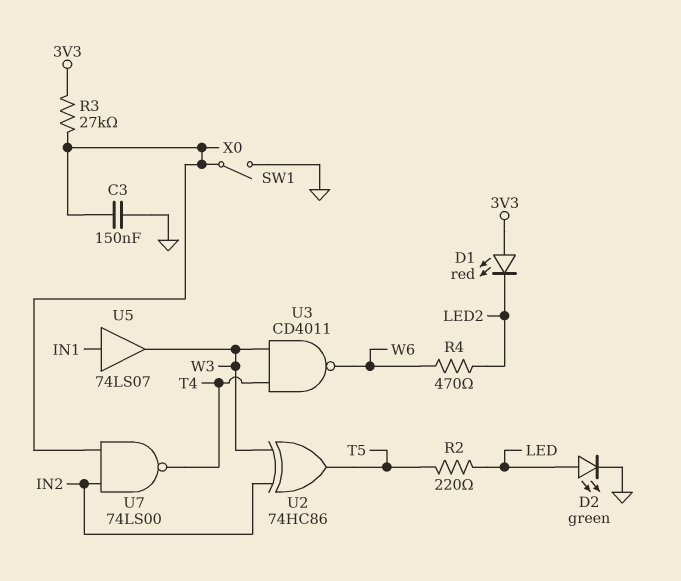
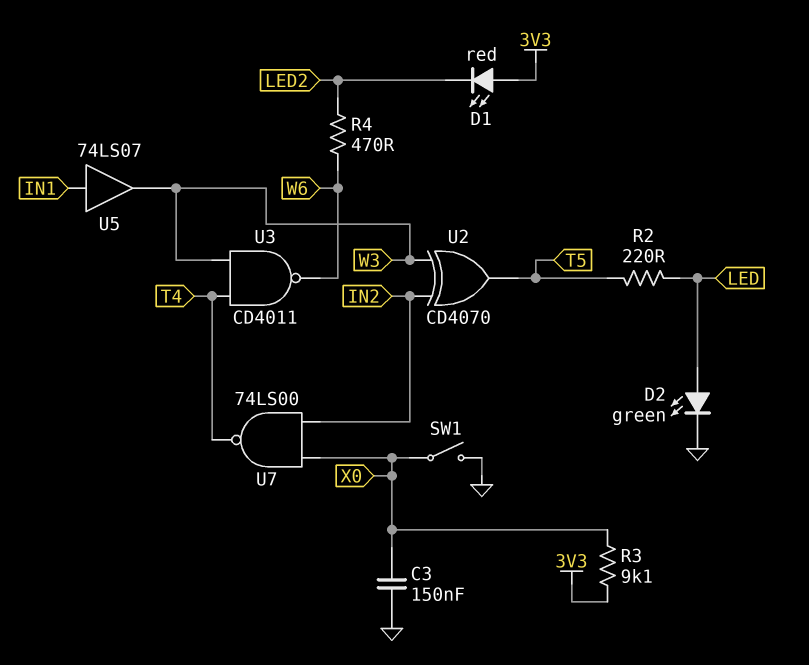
R3: 27k (3V3, X0) -> 9.1k (3V3, X0)
U2: XOR 74HC86 (in IN2, in W3, out T5) -> XOR CD4070 (in IN2, in W3, out T5)

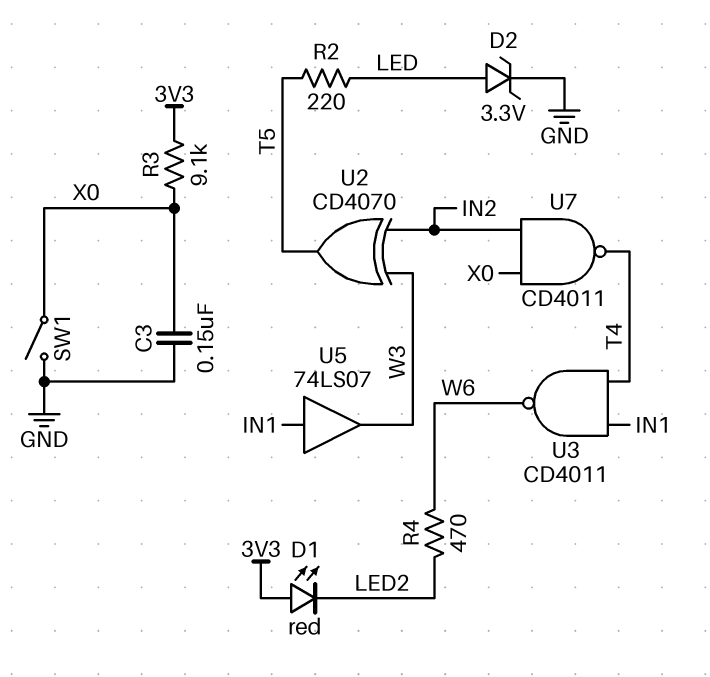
D2: LED green (A LED, K GND) -> zener 3.3V (A LED, K GND)
U3: NAND CD4011 (in T4, in W3, out W6) -> NAND CD4011 (in IN1, in T4, out W6)
U7: NAND 74LS00 (in IN2, in X0, out T4) -> NAND CD4011 (in IN2, in X0, out T4)

